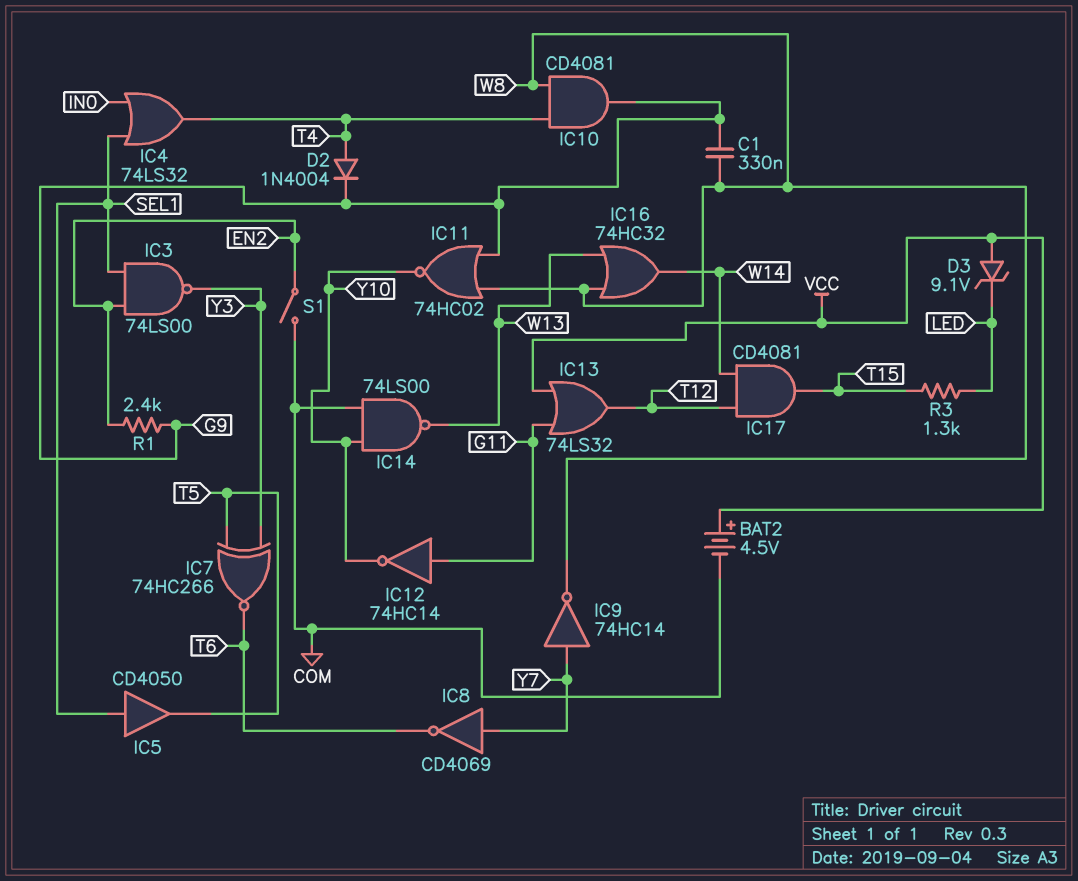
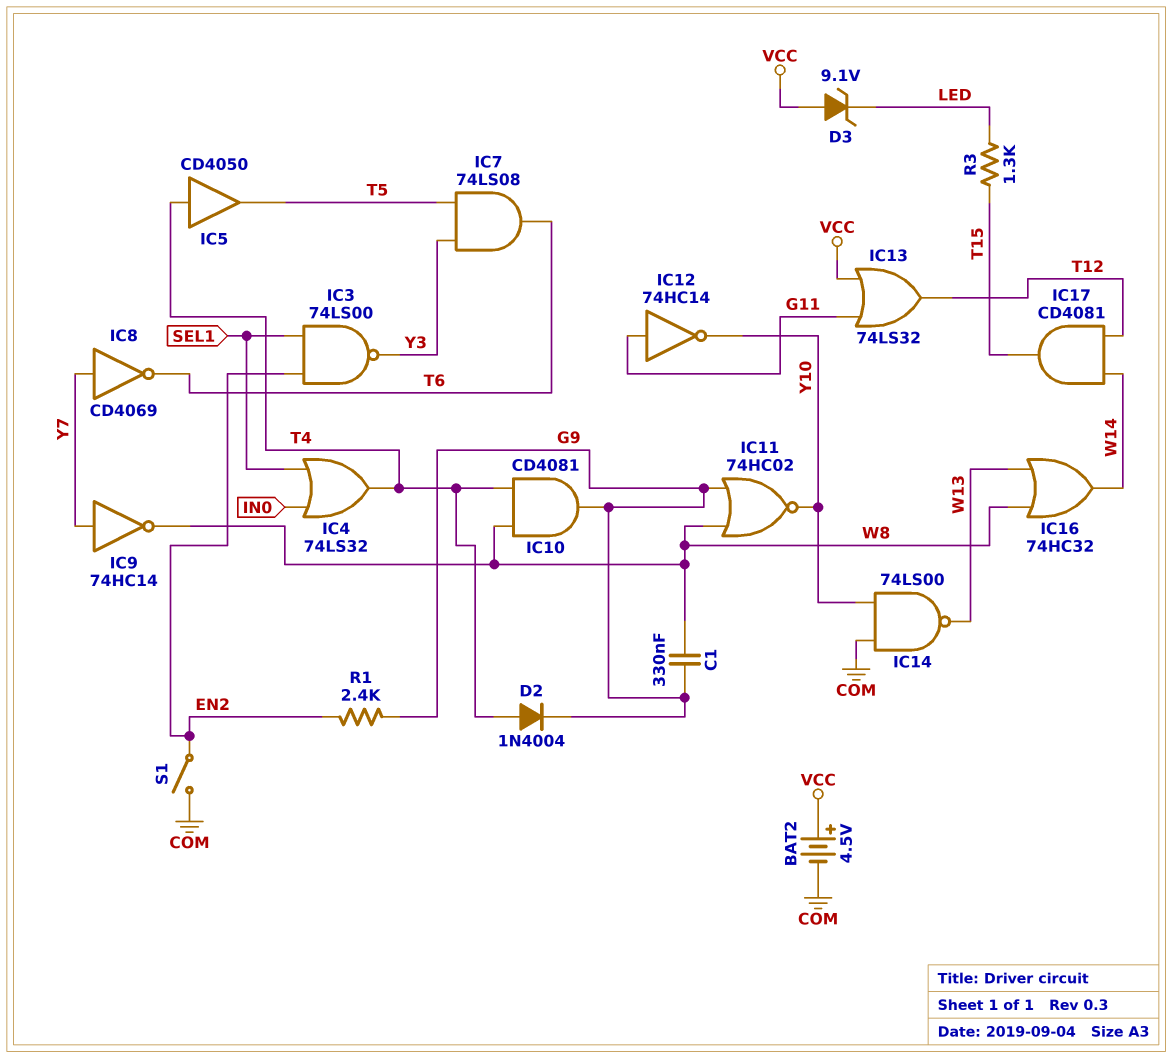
IC5: buffer CD4050 (in SEL1, out T5) -> buffer CD4050 (in T4, out T5)
IC7: XNOR 74HC266 (in T5, in Y3, out T6) -> AND 74LS08 (in T5, in Y3, out T6)

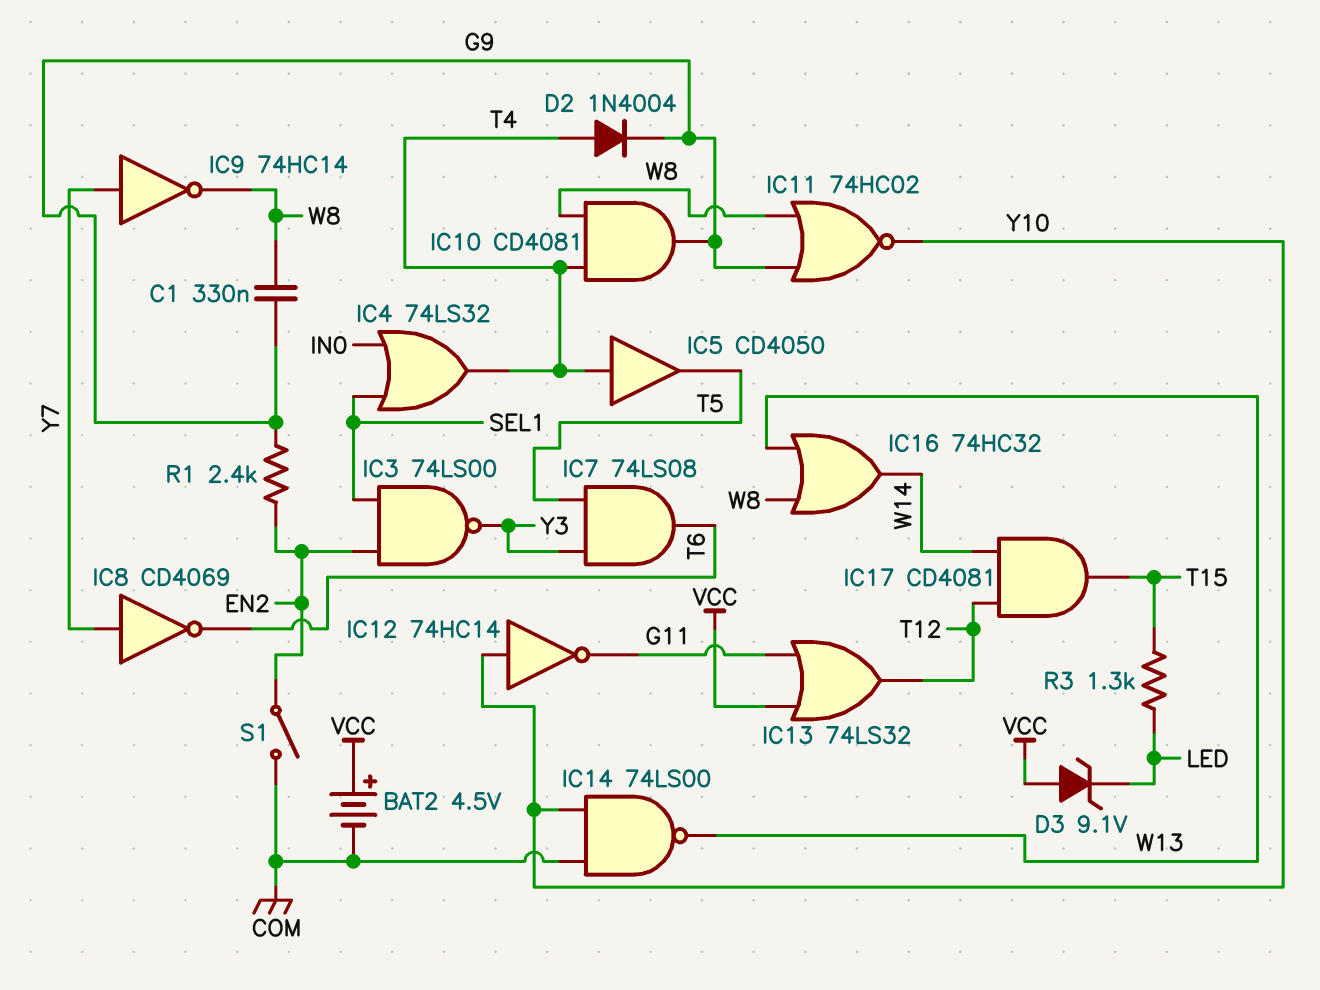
IC12: NOT 74HC14 (in G11, out Y10) -> NOT 74HC14 (in Y10, out G11)

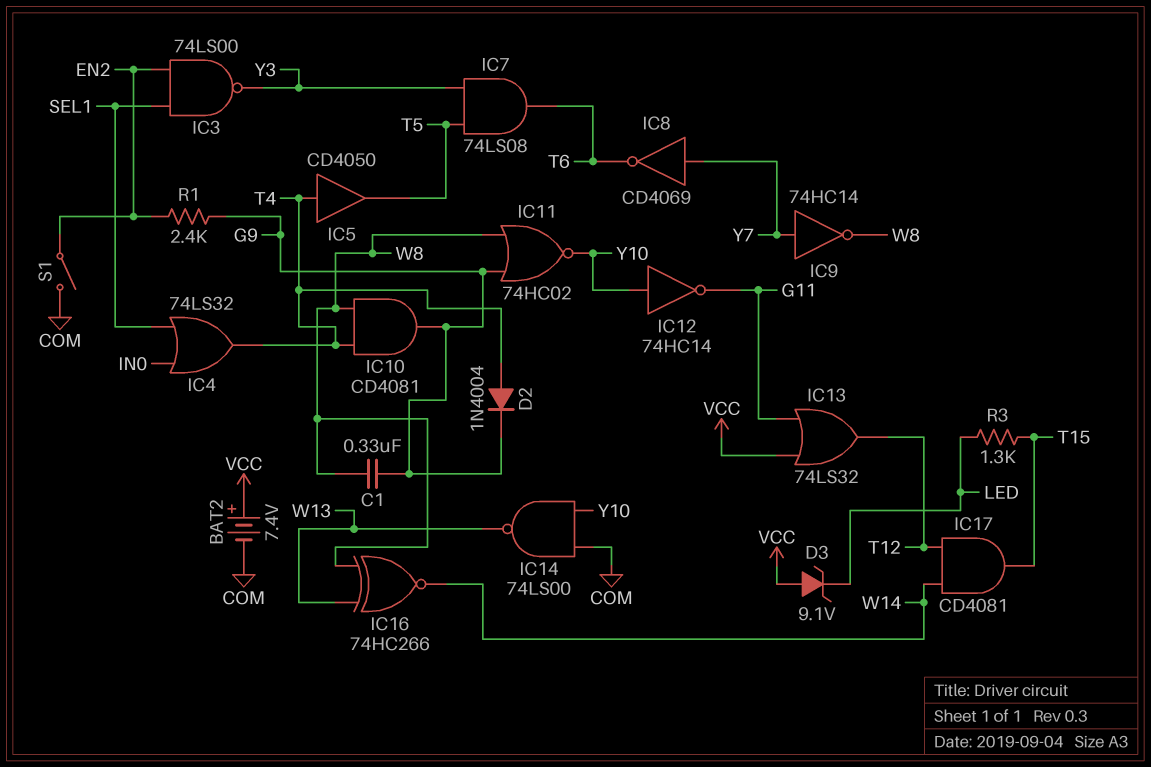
BAT2: 4.5V (plus VCC, minus COM) -> 7.4V (plus VCC, minus COM)
IC16: OR 74HC32 (in W8, in W13, out W14) -> XNOR 74HC266 (in W8, in W13, out W14)

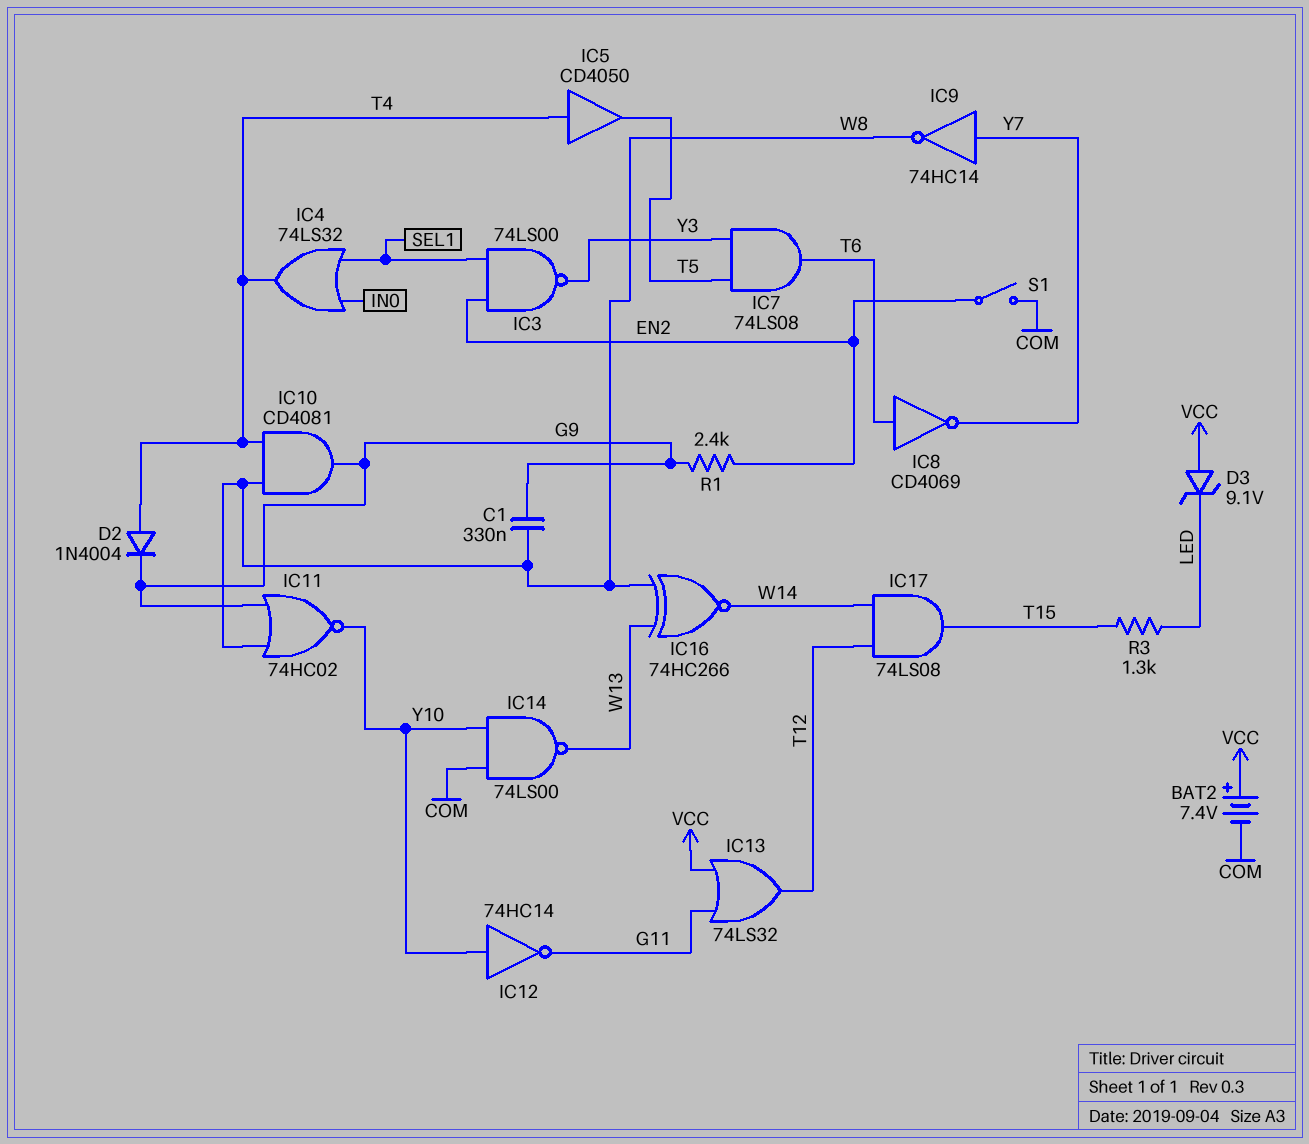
IC8: NOT CD4069 (in Y7, out T6) -> NOT CD4069 (in T6, out Y7)
IC17: AND CD4081 (in T12, in W14, out T15) -> AND 74LS08 (in T12, in W14, out T15)

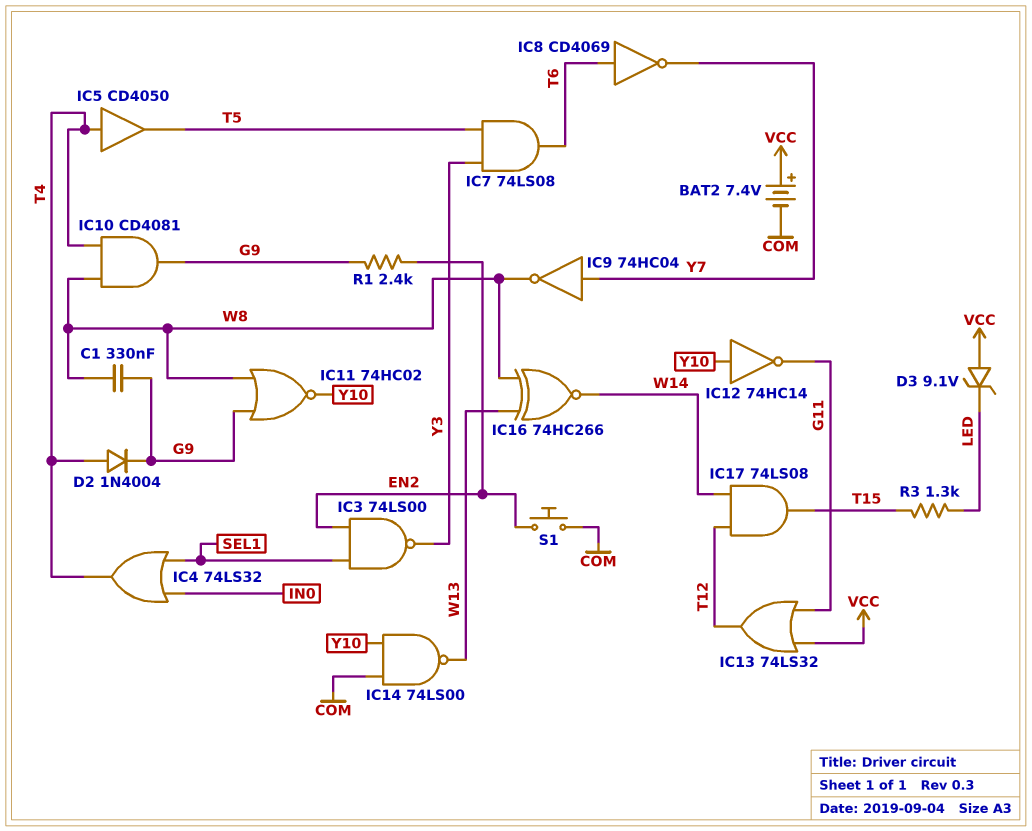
IC9: NOT 74HC14 (in Y7, out W8) -> NOT 74HC04 (in Y7, out W8)
S1: switch (COM, EN2) -> button (COM, EN2)

